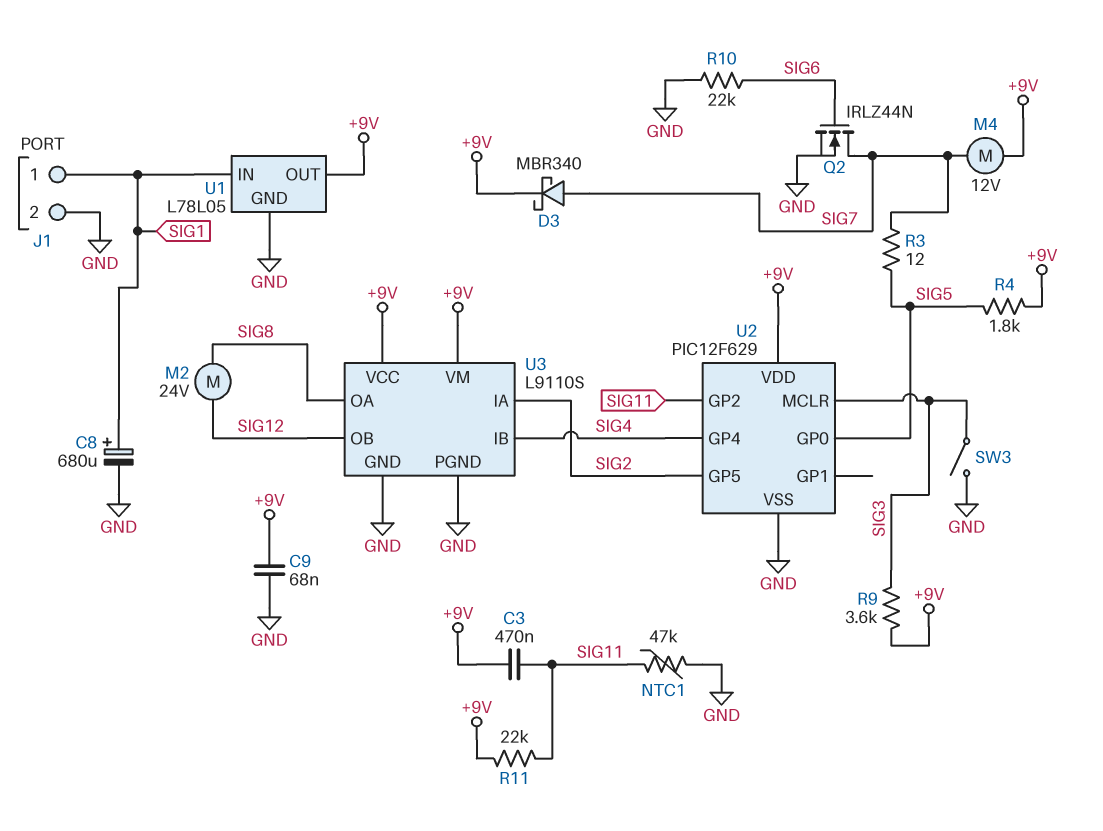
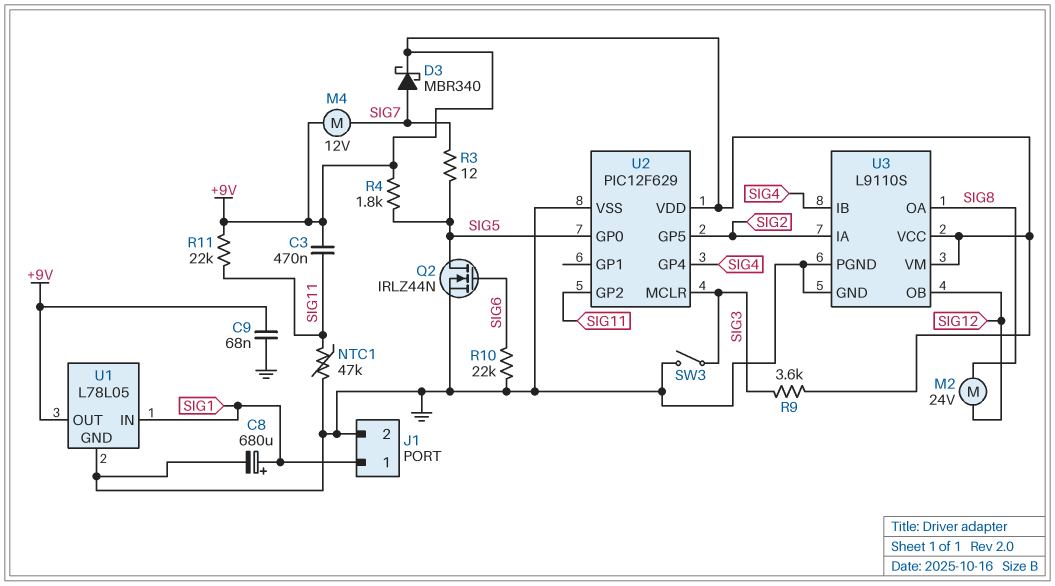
Q2: NMOS IRLZ44N (G SIG6, D SIG7, S GND) -> NMOS IRLZ44N (G SIG6, D SIG5, S GND)

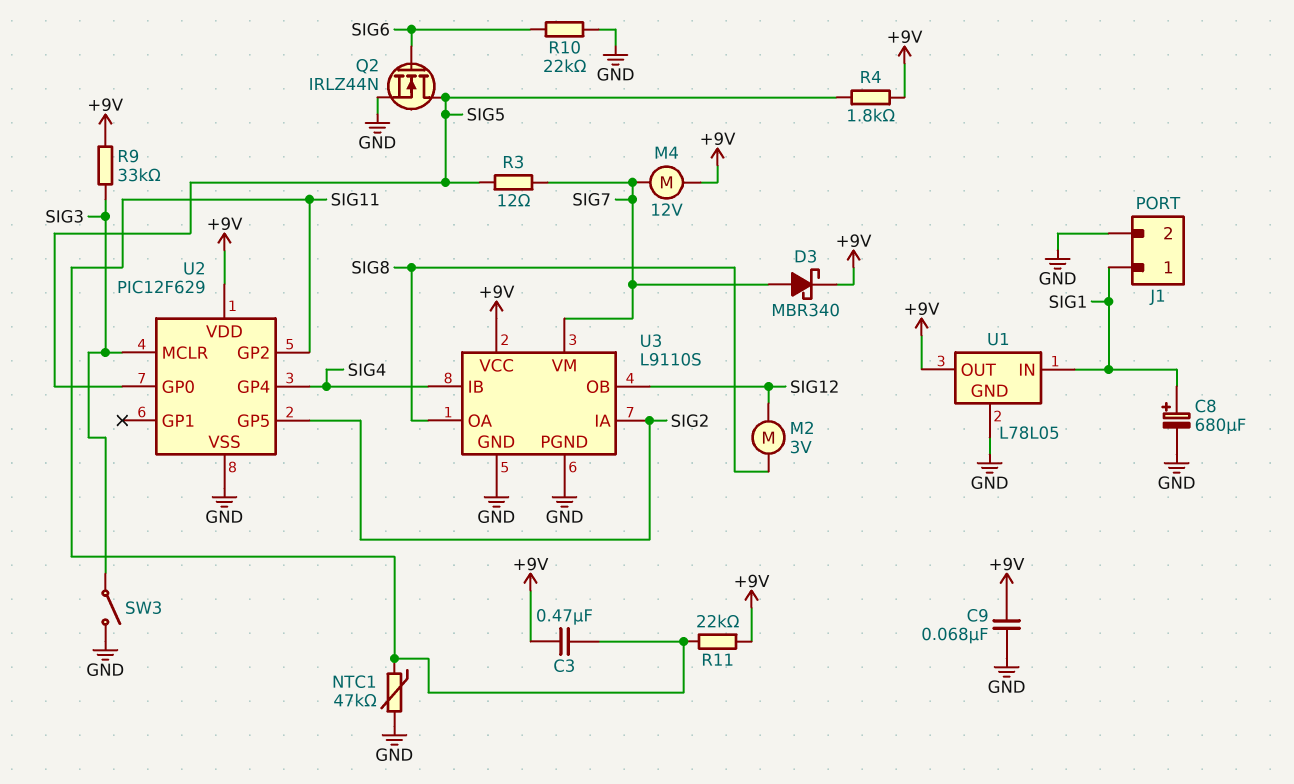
M2: motor 24V (SIG8, SIG12) -> motor 3V (SIG8, SIG12)
R9: 3.6k (+9V, SIG3) -> 33k (+9V, SIG3)
U3 pin VM: +9V -> SIG7

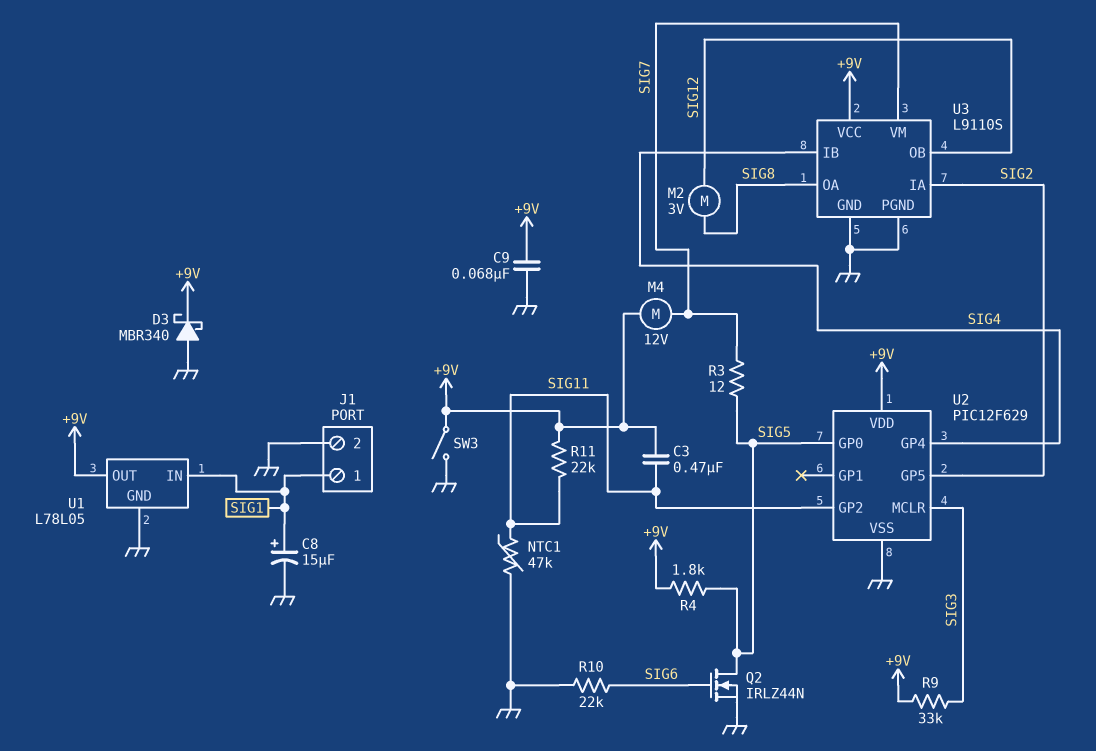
C8: 680uF (plus SIG1, minus GND) -> 15uF (plus SIG1, minus GND)
D3: schottky MBR340 (A SIG7, K +9V) -> schottky MBR340 (A GND, K +9V)
SW3: switch (GND, SIG3) -> switch (+9V, GND)

